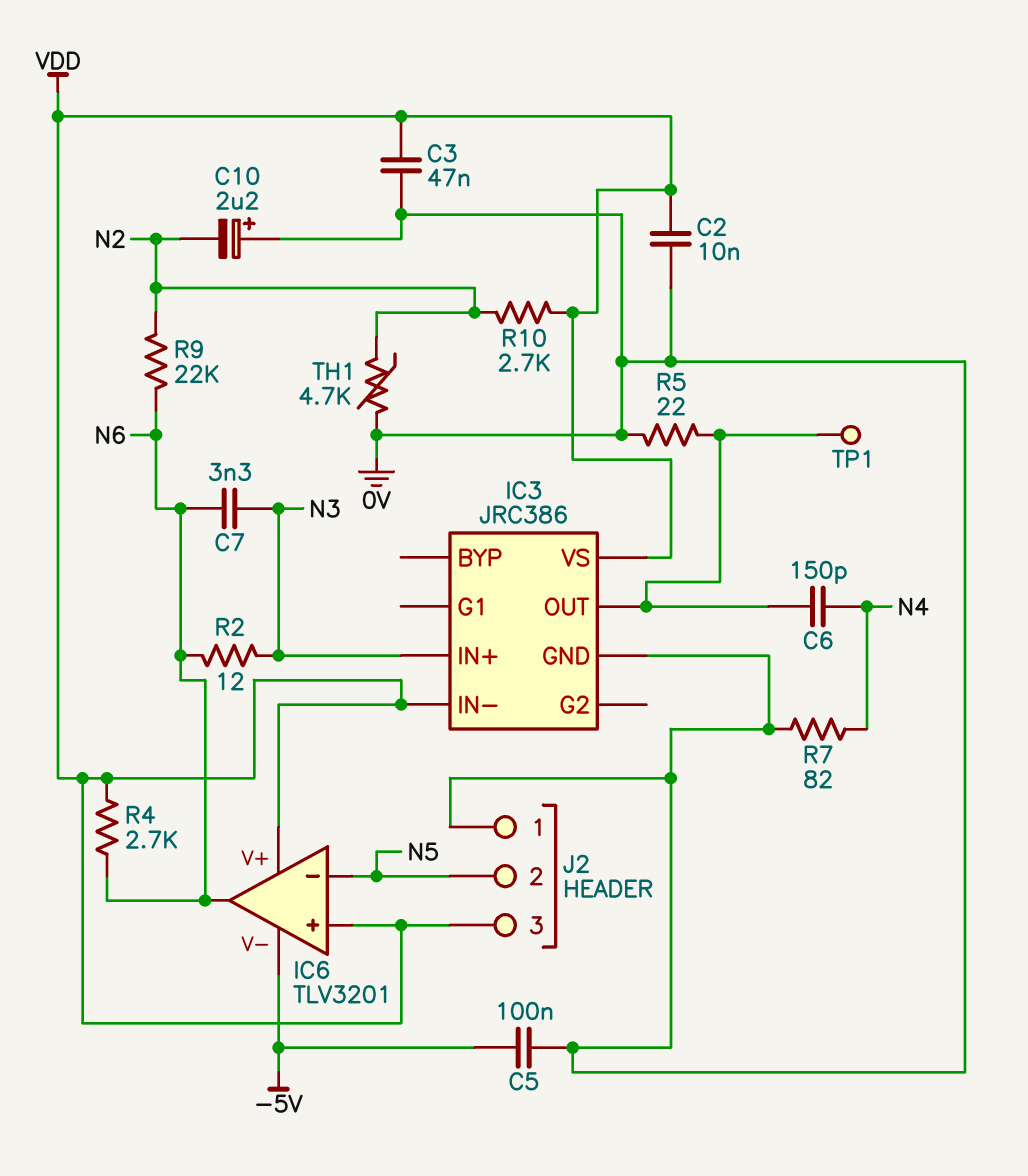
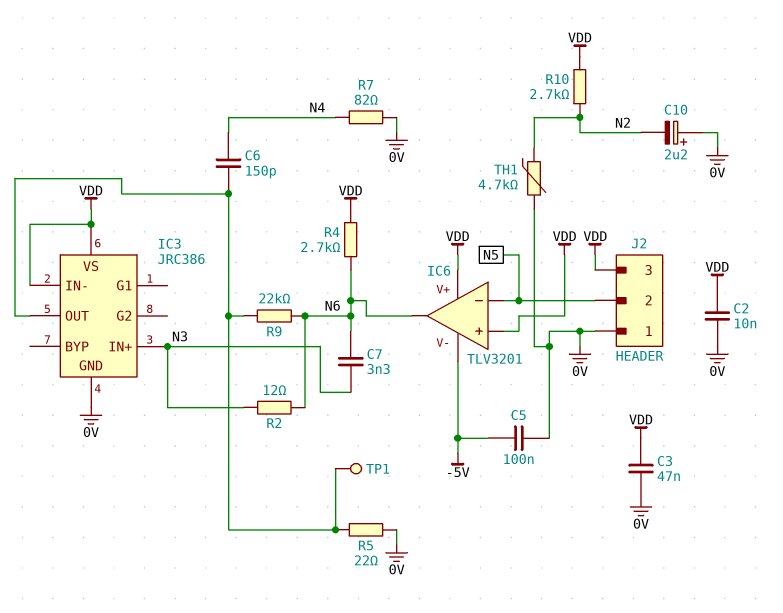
R9: 22k (N2, N6) -> 22k (IC3/OUT, N6)

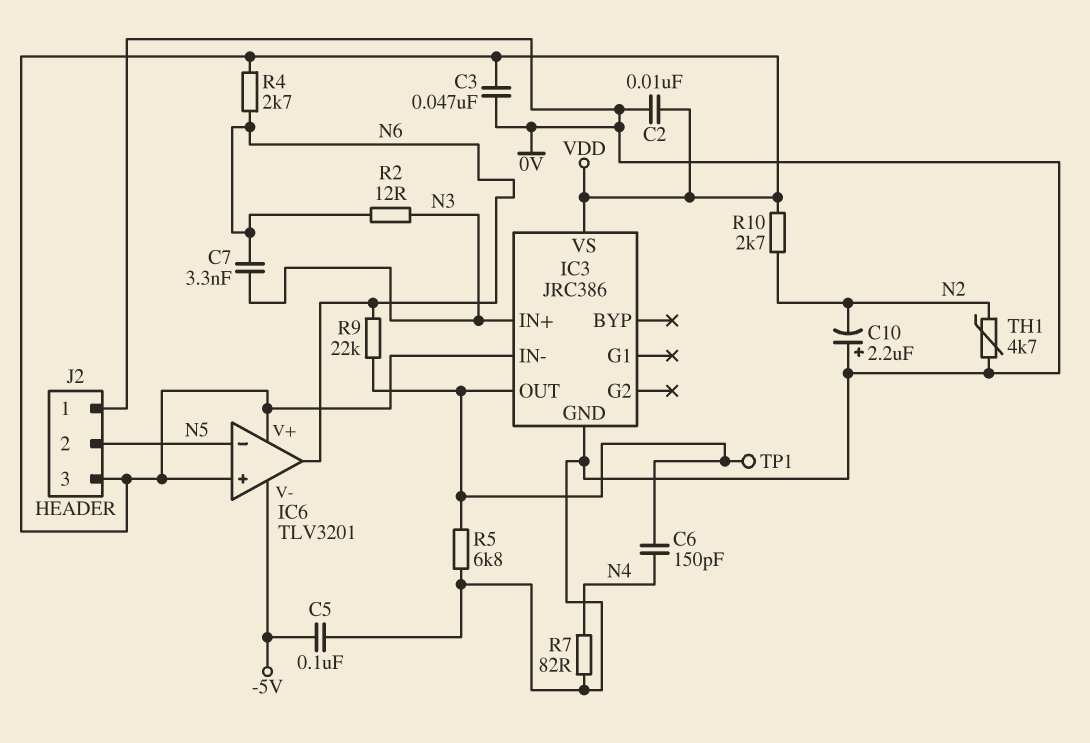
R5: 22 (0V, IC3/OUT) -> 6.8k (0V, IC3/OUT)

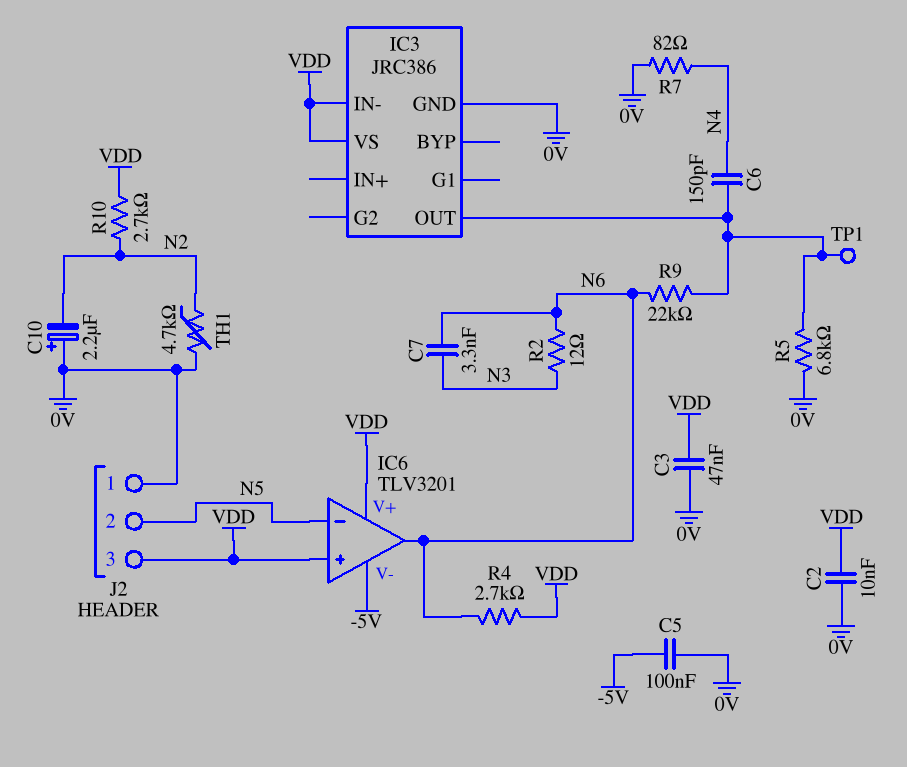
IC3 pin IN+: N3 -> none

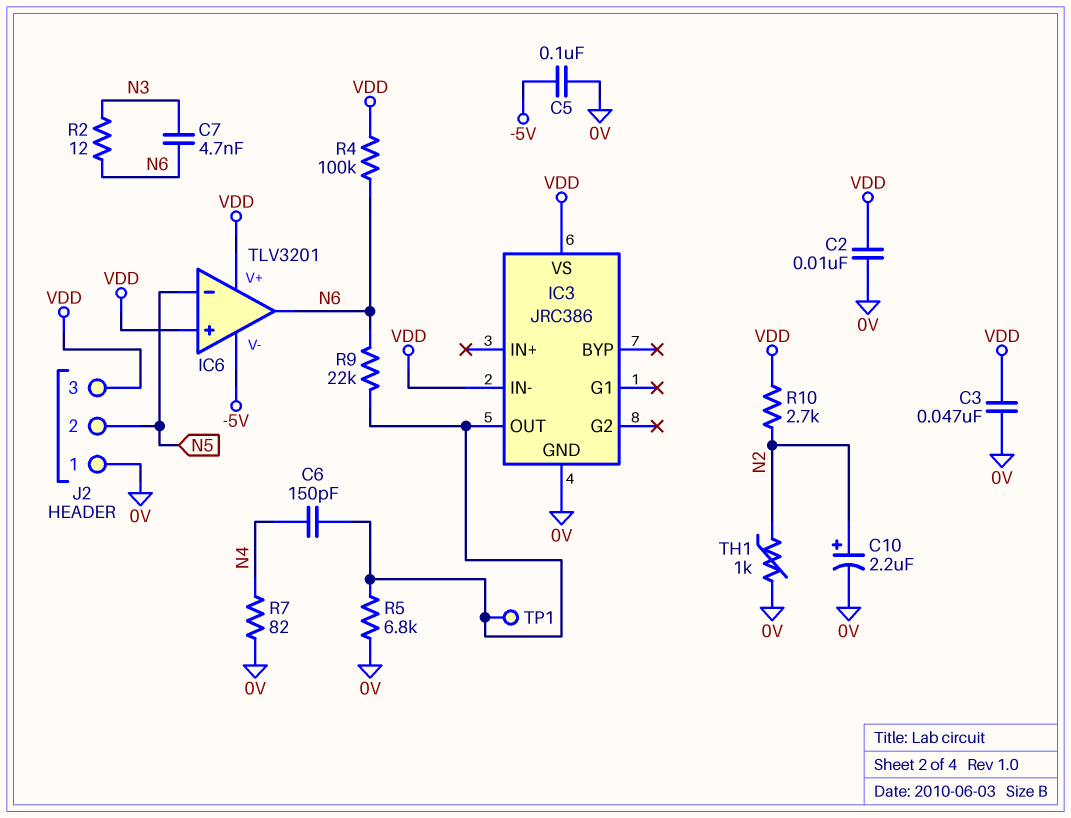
C7: 3.3nF (N3, N6) -> 4.7nF (N3, N6)
C10: 2.2uF (plus 0V, minus N2) -> 2.2uF (plus N2, minus 0V)
R4: 2.7k (N6, VDD) -> 100k (N6, VDD)
TH1: 4.7k (0V, N2) -> 1k (0V, N2)

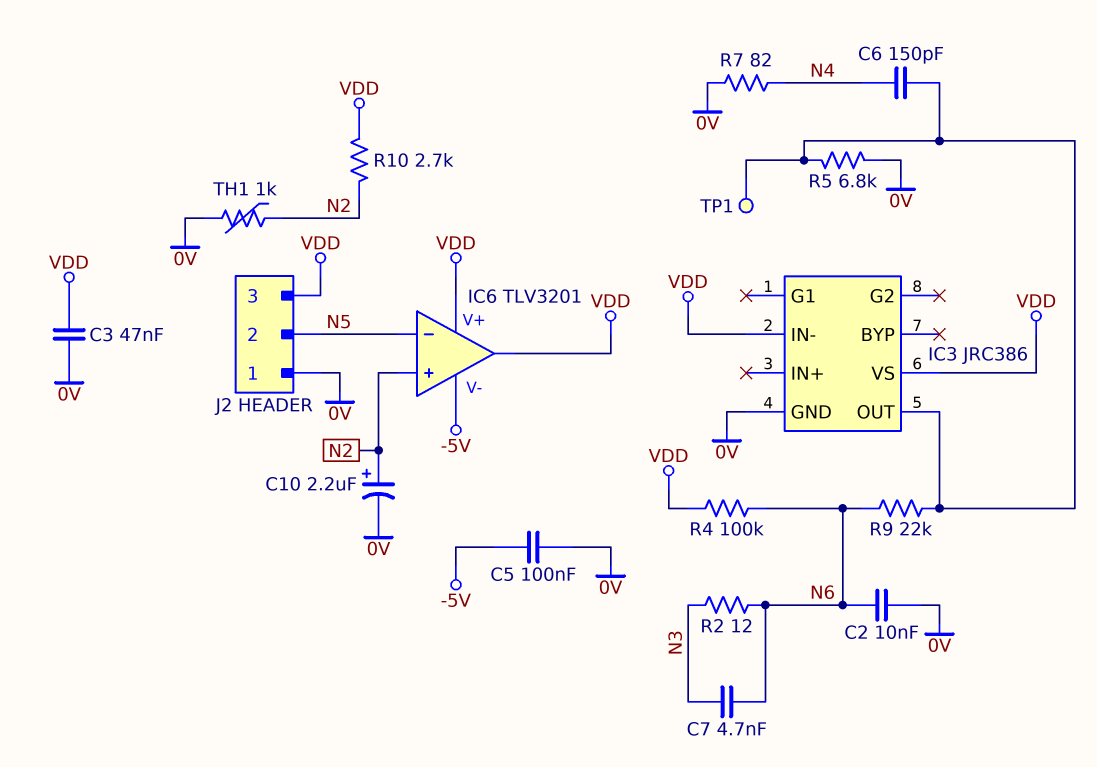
C2: 10nF (0V, VDD) -> 10nF (0V, N6)
IC6 pin in+: VDD -> N2
IC6 pin out: N6 -> VDD

